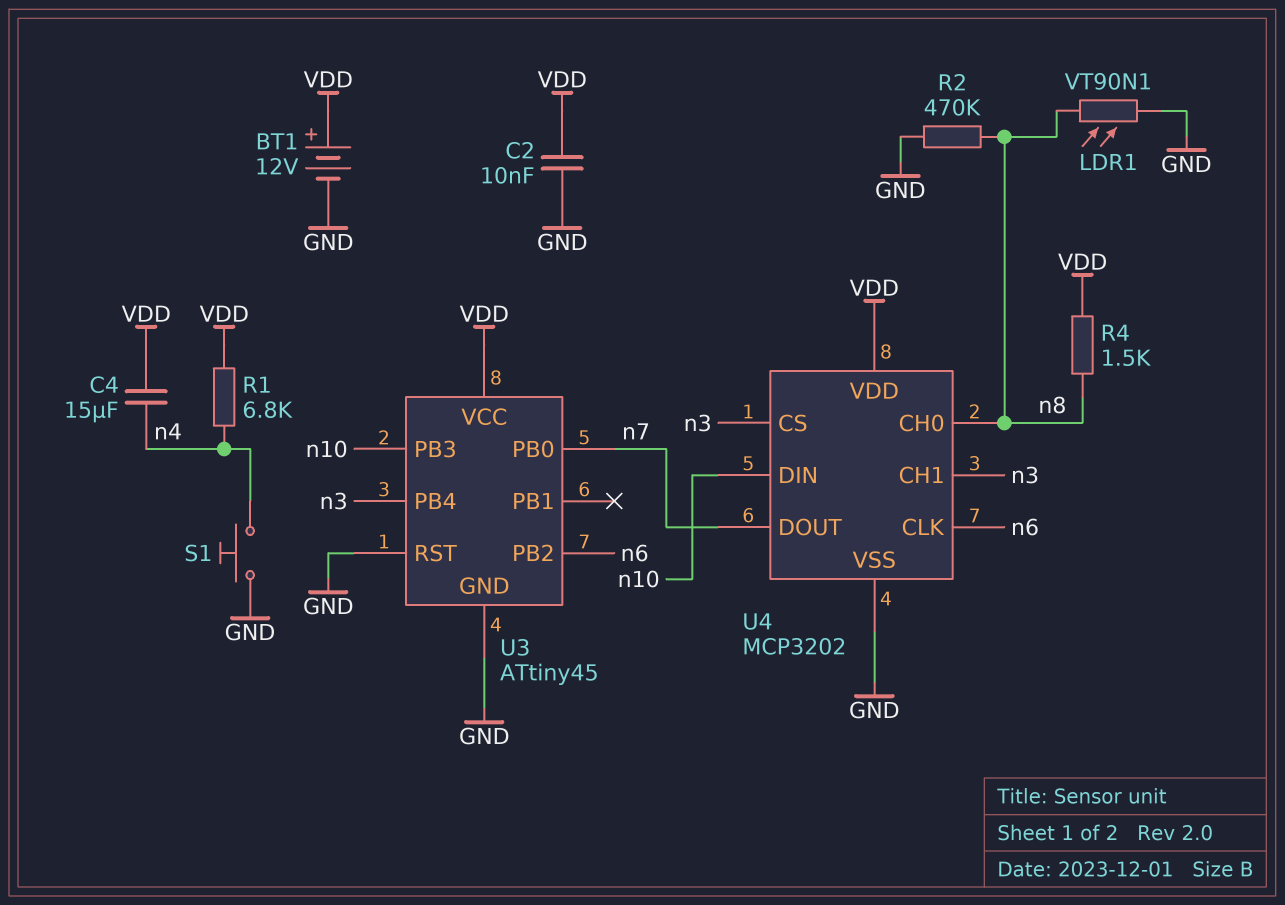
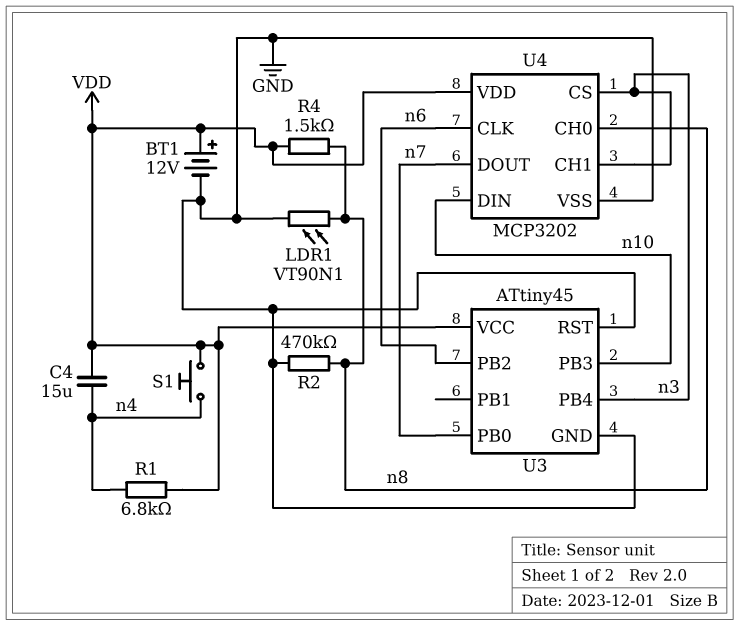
C2: 10nF (GND, VDD) -> none
S1: button (GND, n4) -> button (VDD, n4)

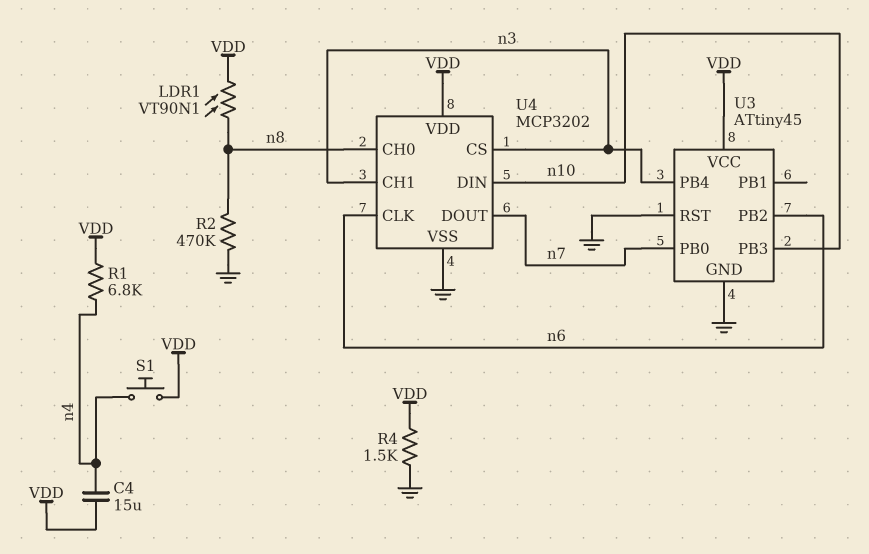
BT1: 12V (plus VDD, minus GND) -> none
LDR1: VT90N1 (GND, n8) -> VT90N1 (VDD, n8)
R4: 1.5k (VDD, n8) -> 1.5k (GND, VDD)

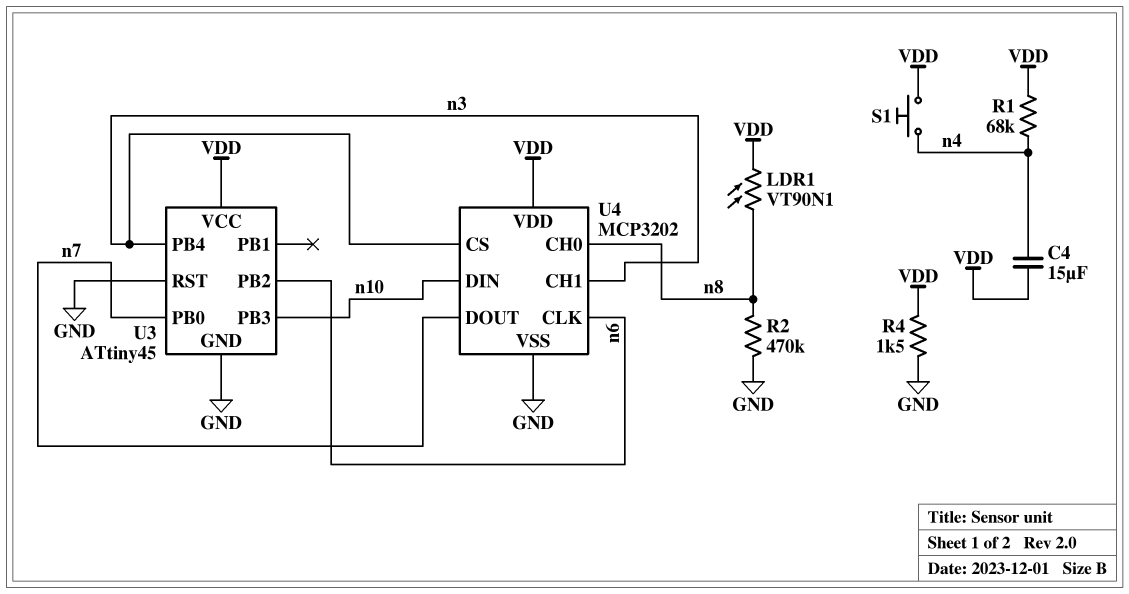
R1: 6.8k (VDD, n4) -> 68k (VDD, n4)

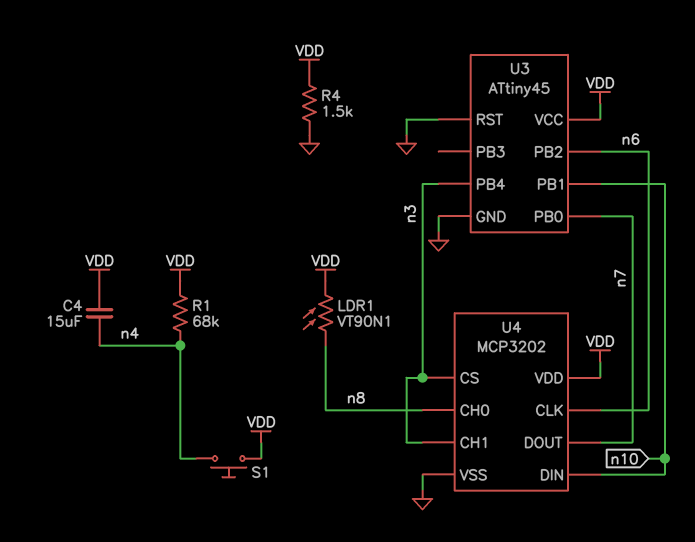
R2: 470k (GND, n8) -> none
U3 pin PB1: none -> n10
U3 pin PB3: n10 -> none

